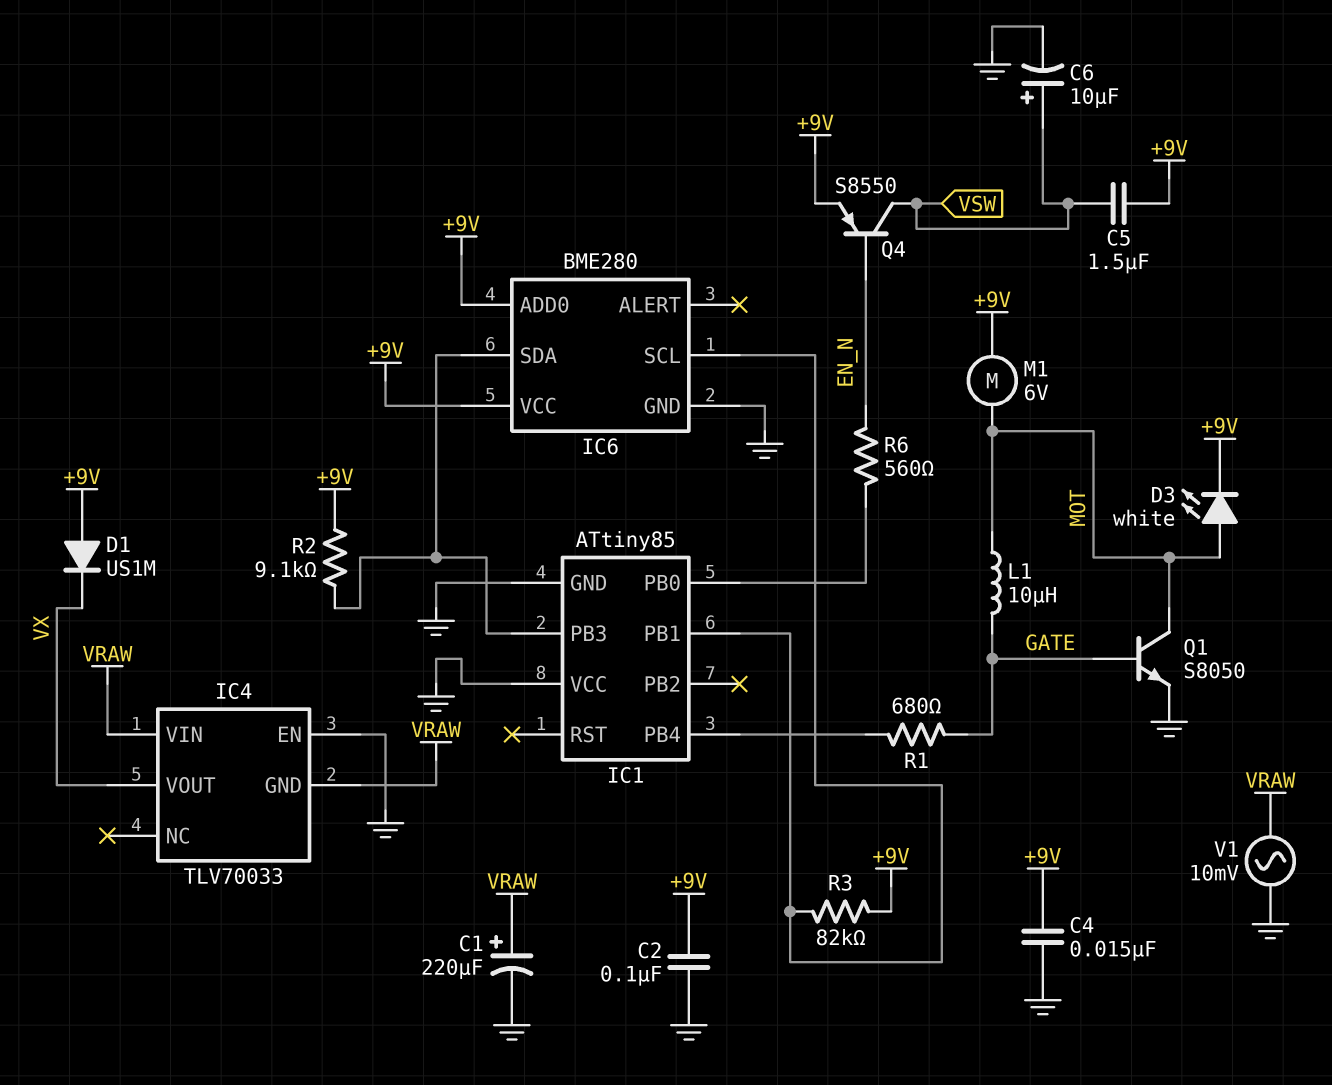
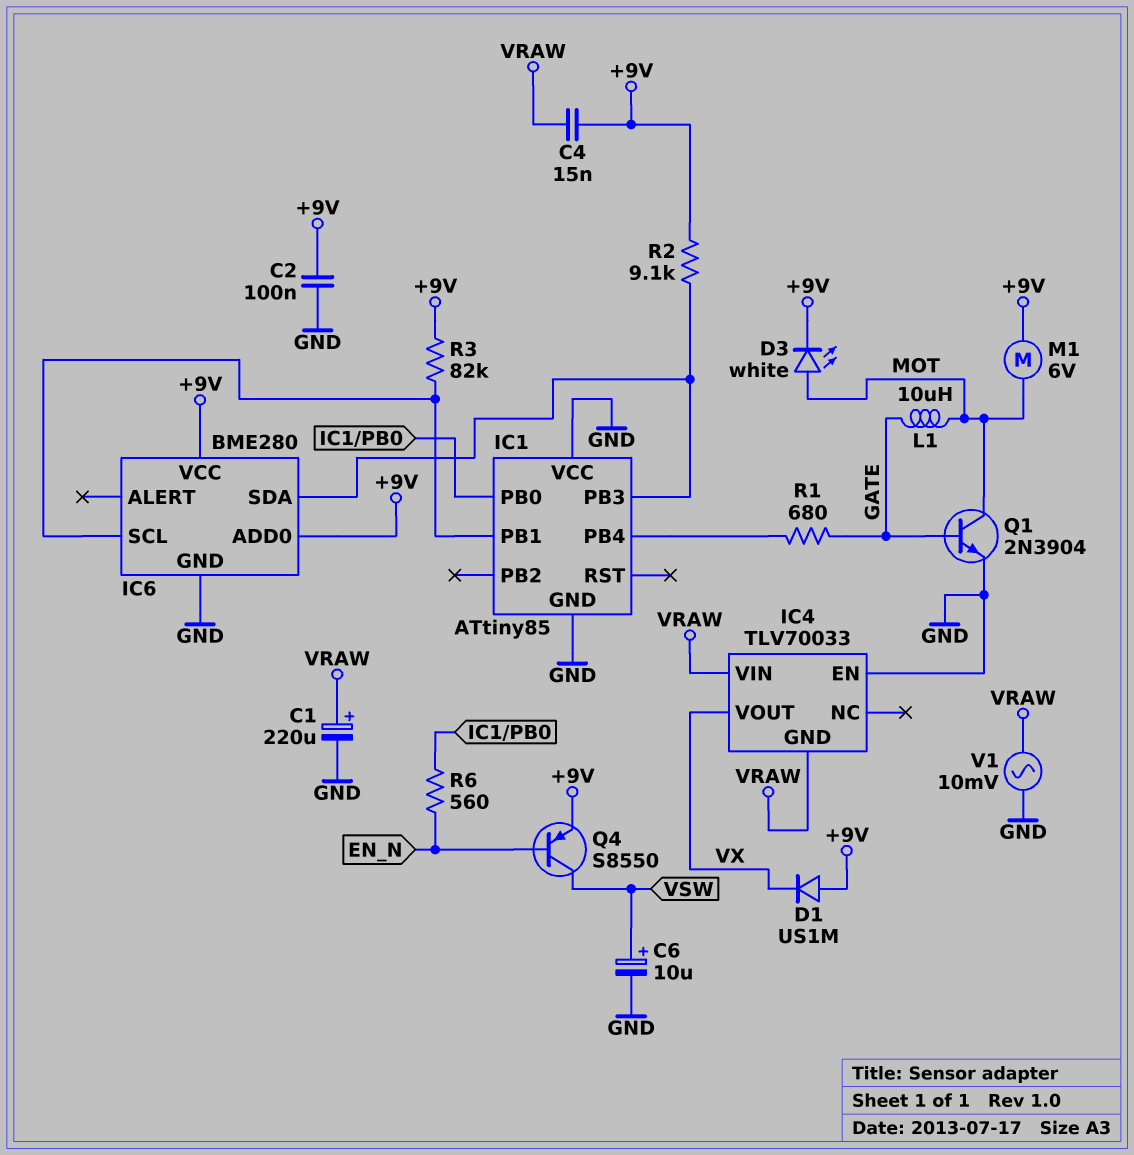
C4: 15nF (+9V, GND) -> 15nF (+9V, VRAW)
C5: 1.5uF (+9V, VSW) -> none
Q1: NPN S8050 (B GATE, C MOT, E GND) -> NPN 2N3904 (B GATE, C MOT, E GND)

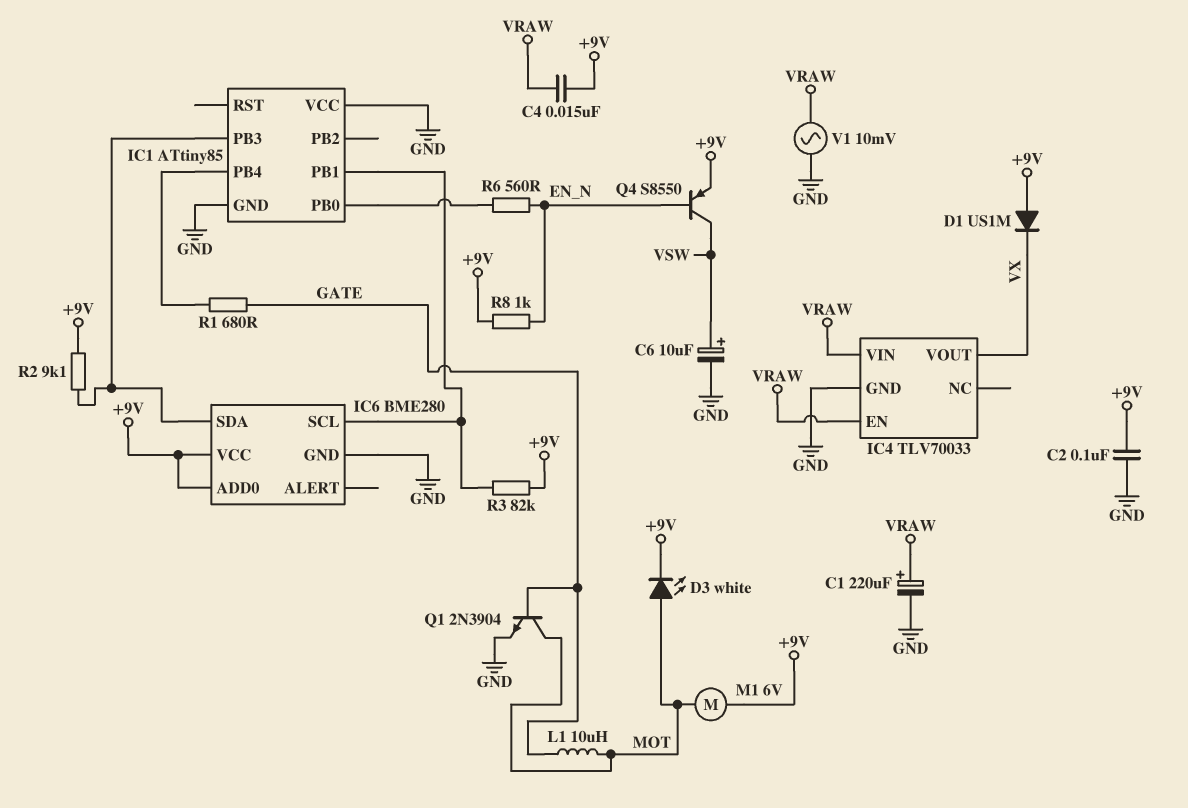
IC4 pin EN: GND -> VRAW
IC4 pin GND: VRAW -> GND
R8: none -> 1k (+9V, EN_N)

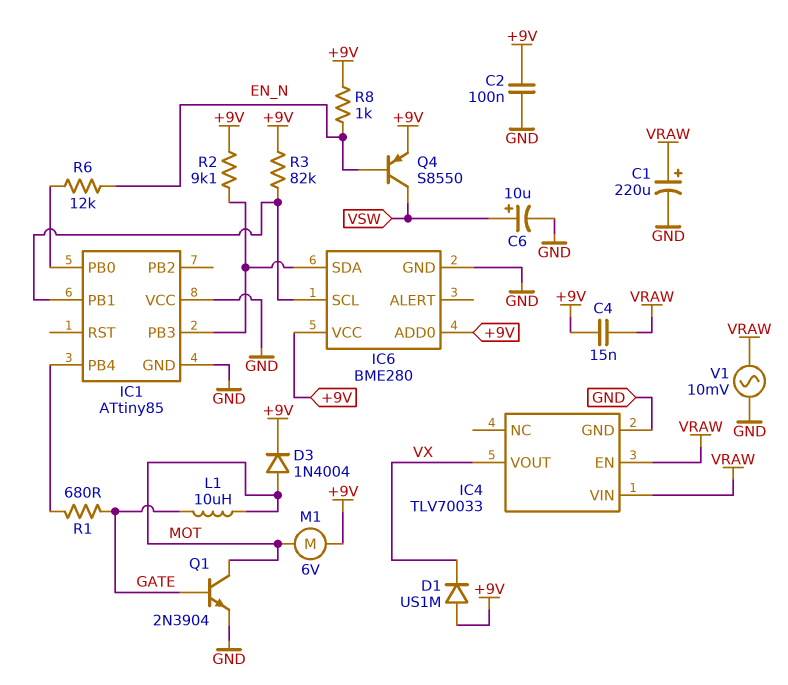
D3: LED white (A MOT, K +9V) -> diode 1N4004 (A MOT, K +9V)
R6: 560 (EN_N, IC1/PB0) -> 12k (EN_N, IC1/PB0)

